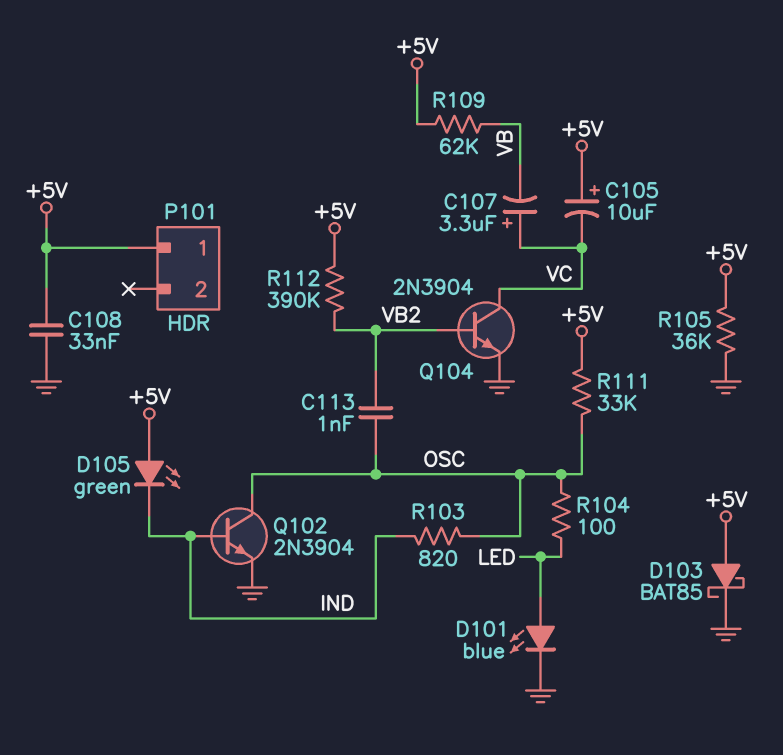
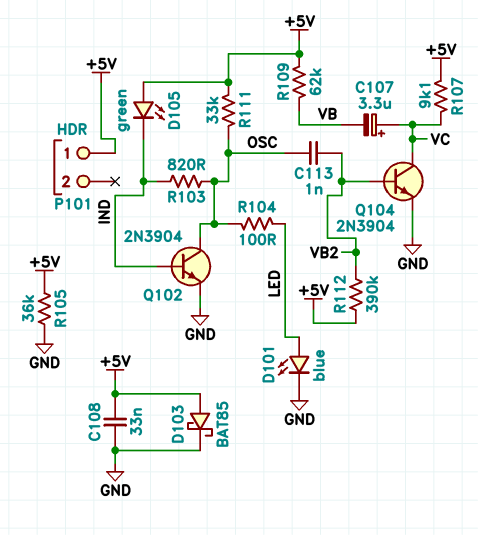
C105: 10uF (plus +5V, minus VC) -> none
R107: none -> 9.1k (+5V, VC)

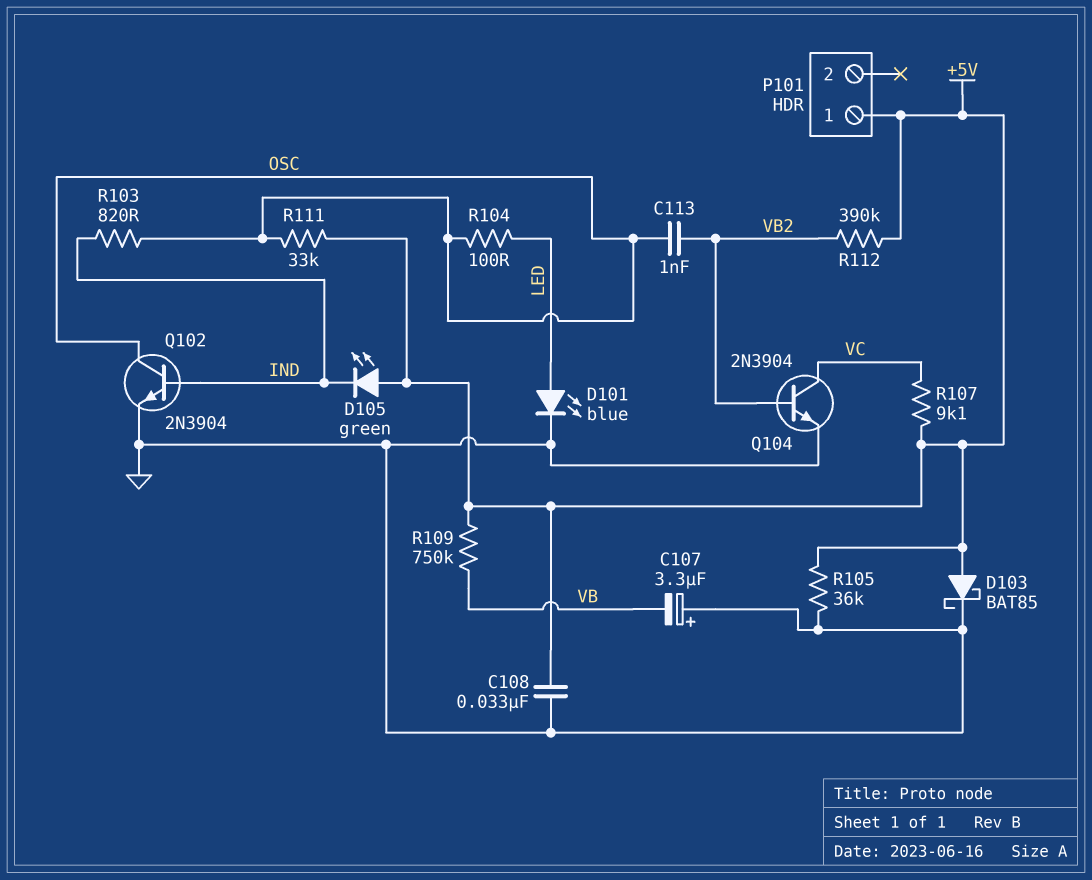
C107: 3.3uF (plus VC, minus VB) -> 3.3uF (plus GND, minus VB)
R109: 62k (+5V, VB) -> 750k (+5V, VB)

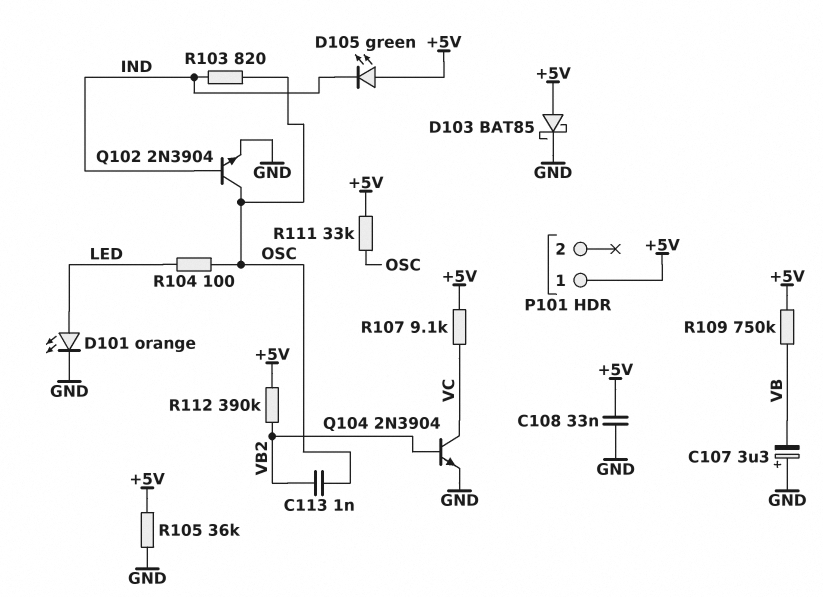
D101: LED blue (A LED, K GND) -> LED orange (A LED, K GND)

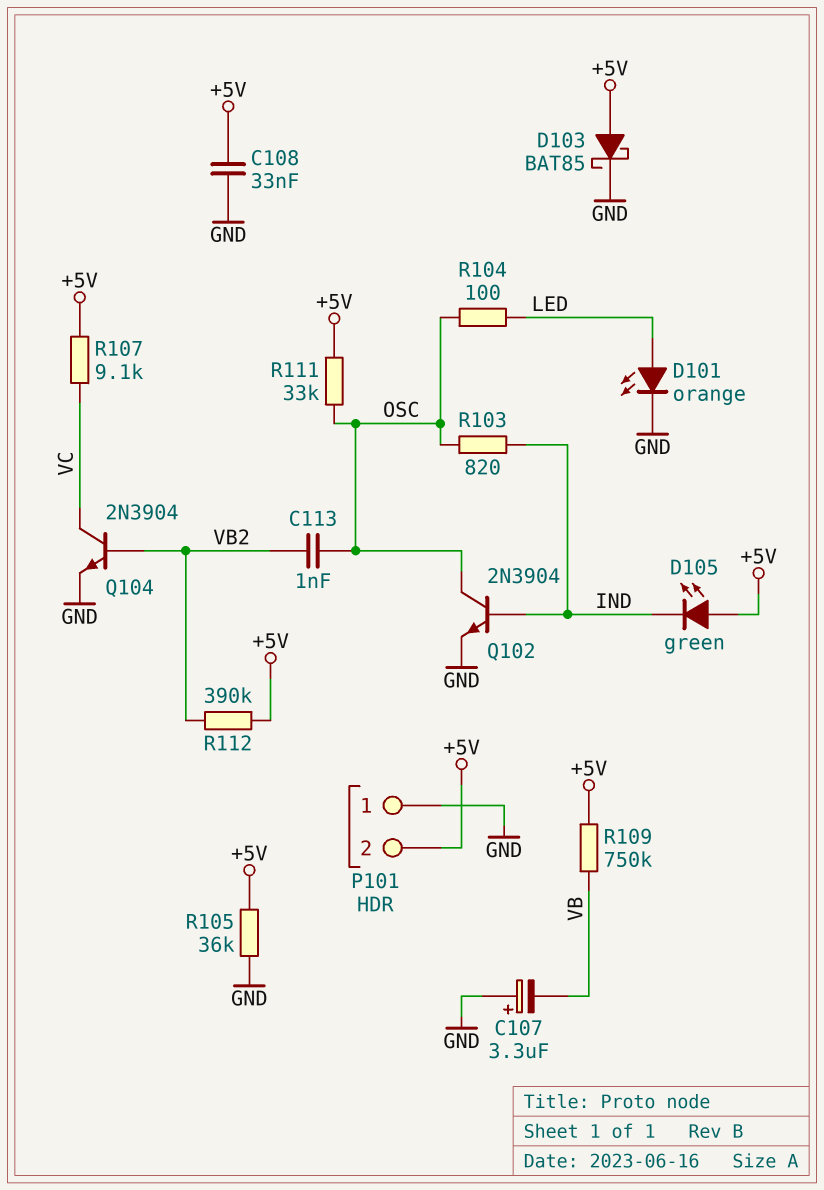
P101 pin 1: +5V -> GND
P101 pin 2: none -> +5V

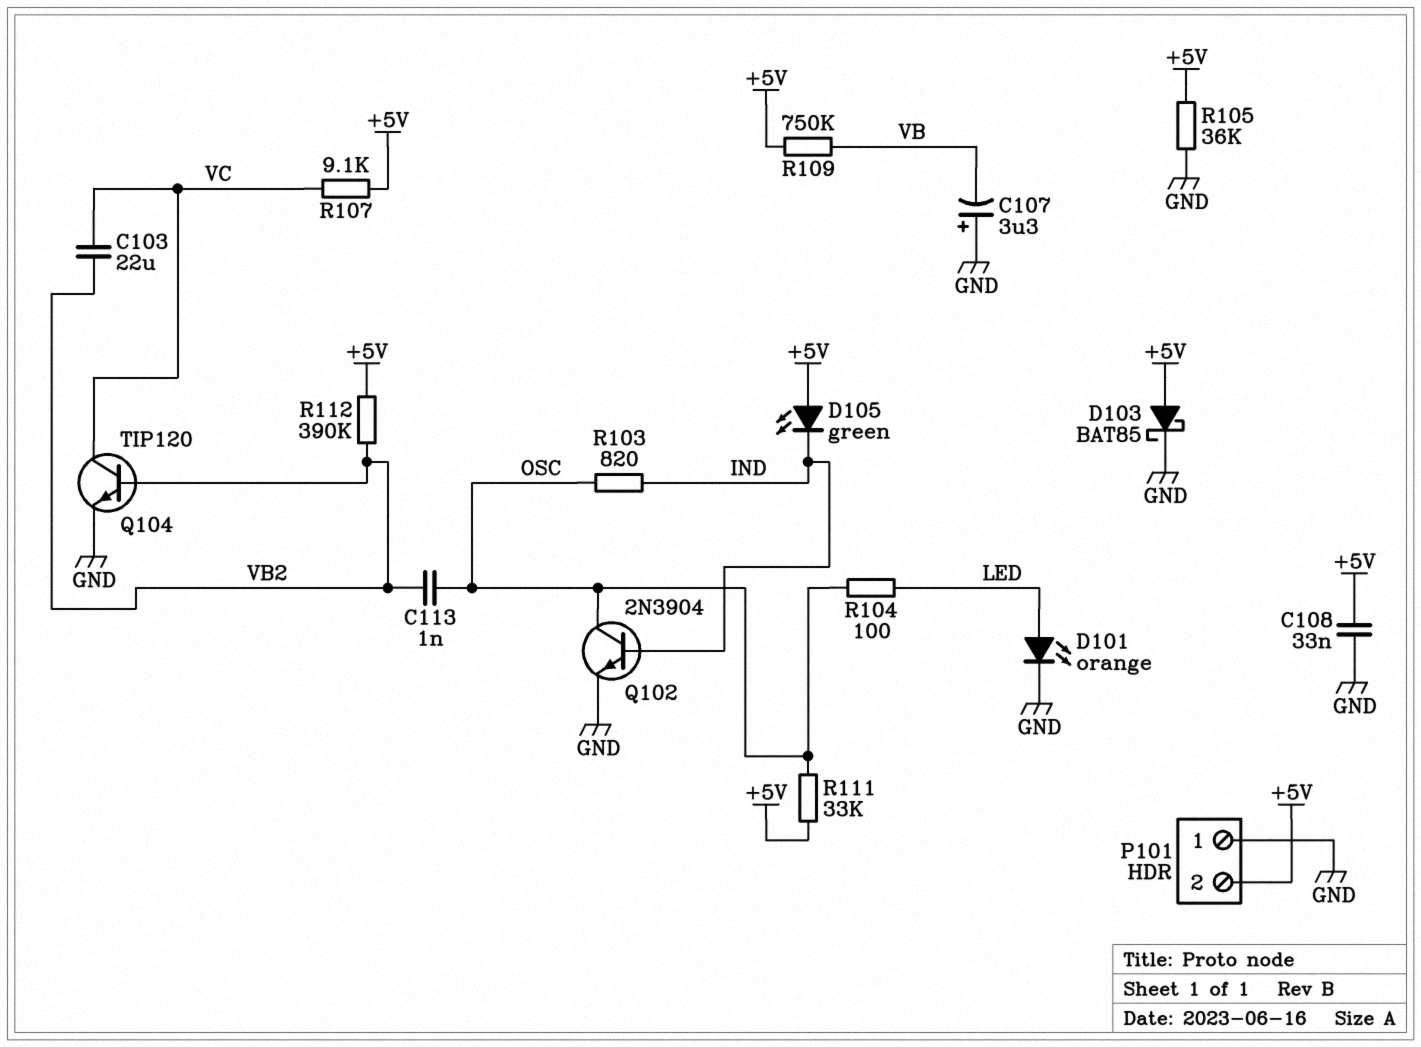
C103: none -> 22uF (VB2, VC)
Q104: NPN 2N3904 (B VB2, C VC, E GND) -> NPN TIP120 (B VB2, C VC, E GND)

